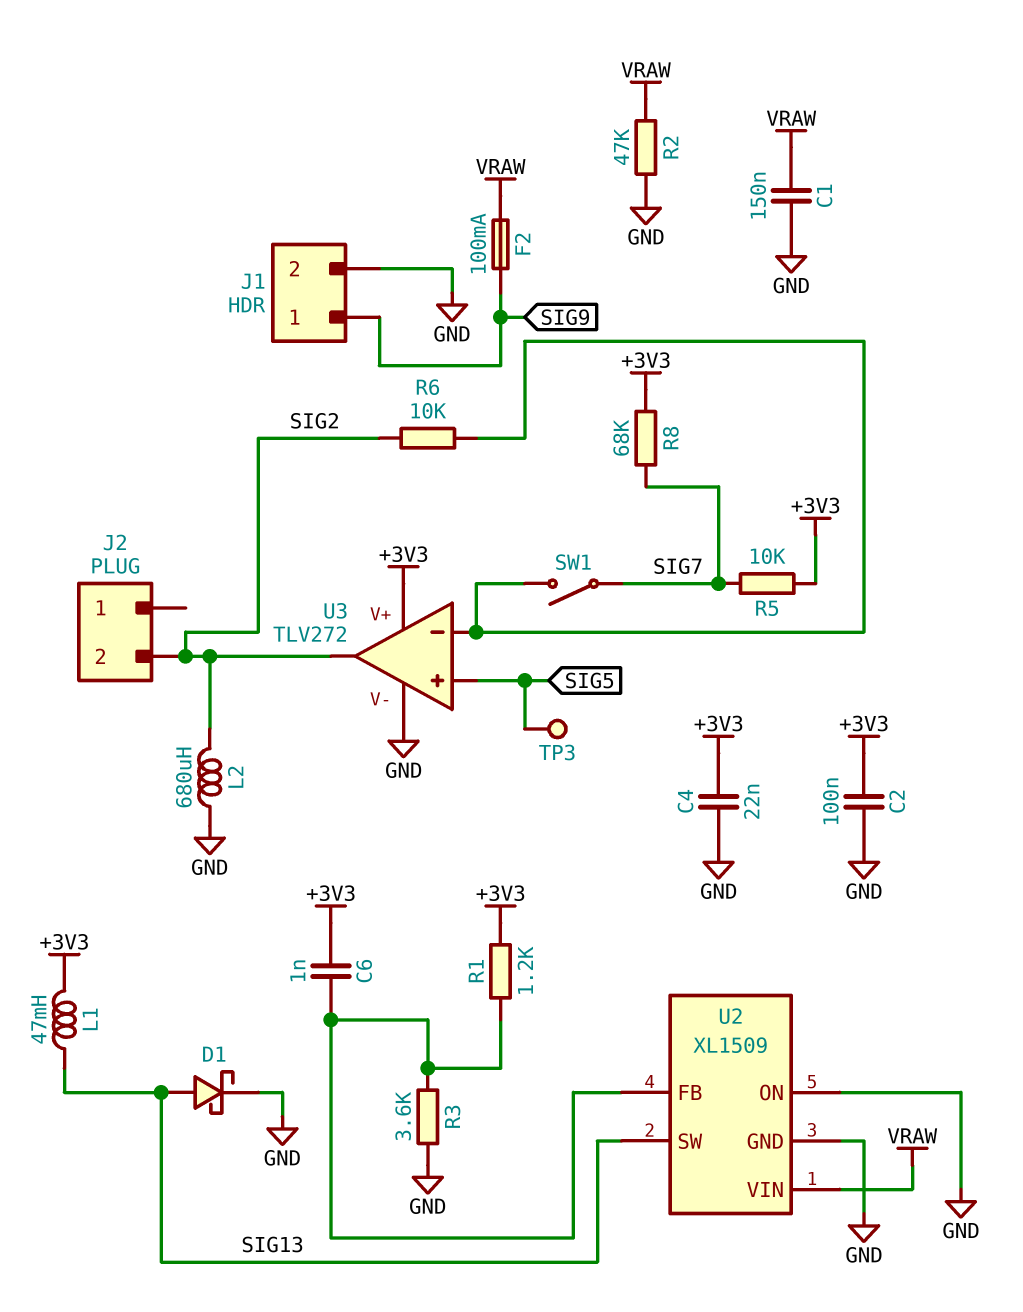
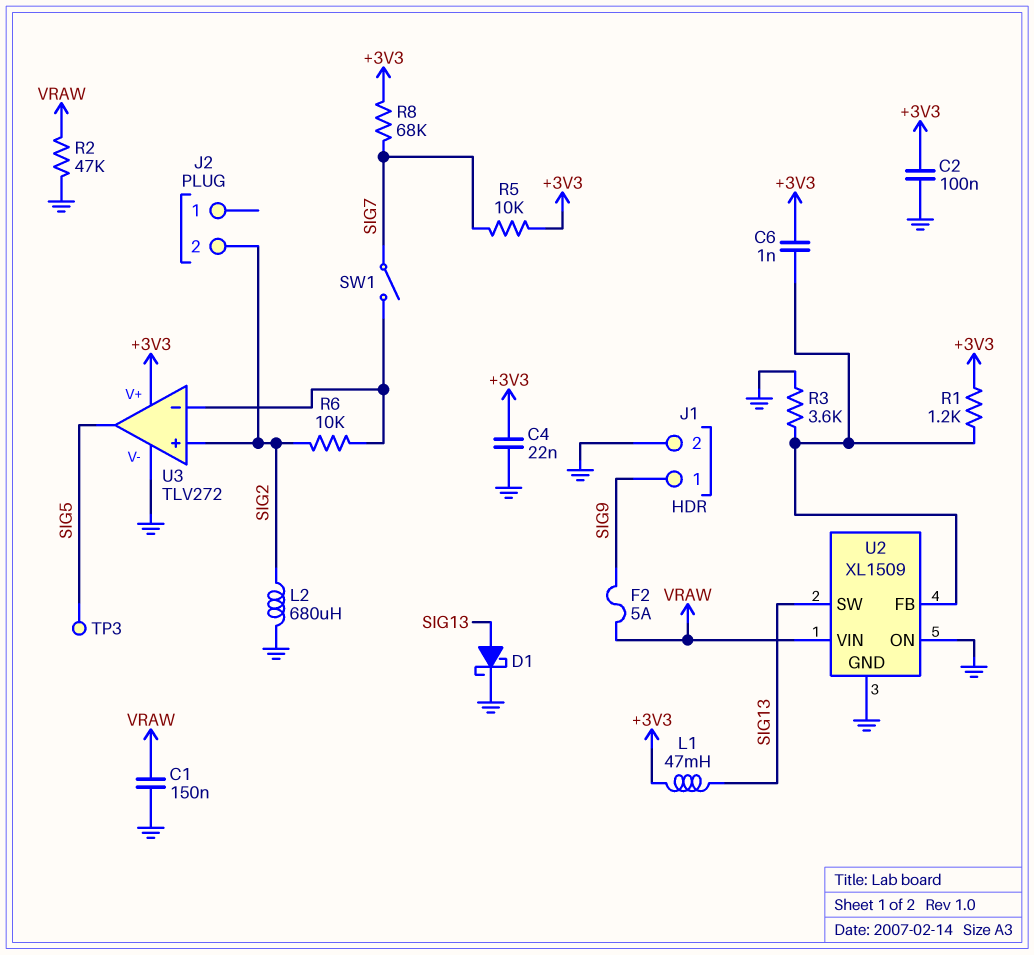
F2: 100mA (SIG9, VRAW) -> 5A (SIG9, VRAW)
U3 pin in+: SIG5 -> SIG2
U3 pin out: SIG2 -> SIG5

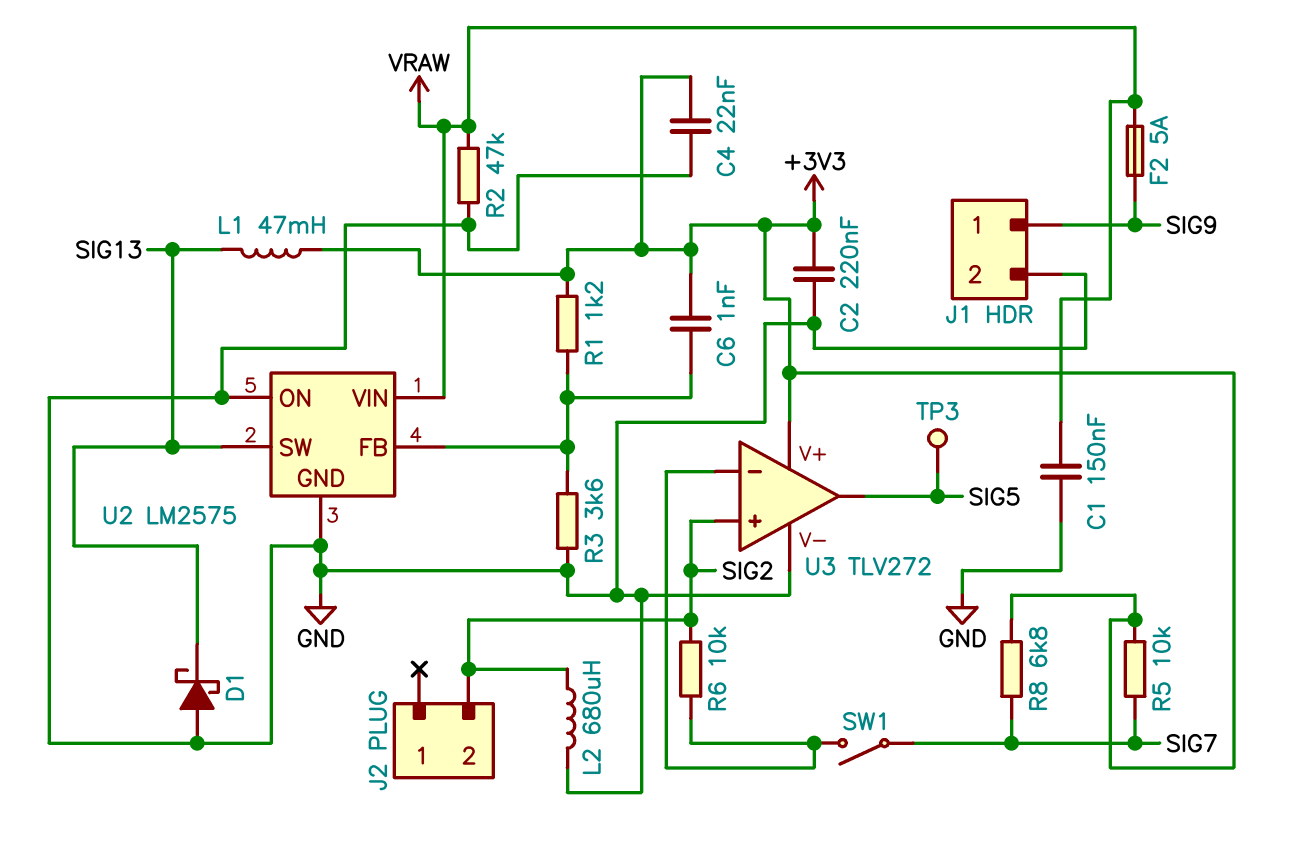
C2: 100nF (+3V3, GND) -> 220nF (+3V3, GND)
D1: schottky (A SIG13, K GND) -> schottky (A GND, K SIG13)
R8: 68k (+3V3, SIG7) -> 6.8k (+3V3, SIG7)
U2: XL1509 -> LM2575

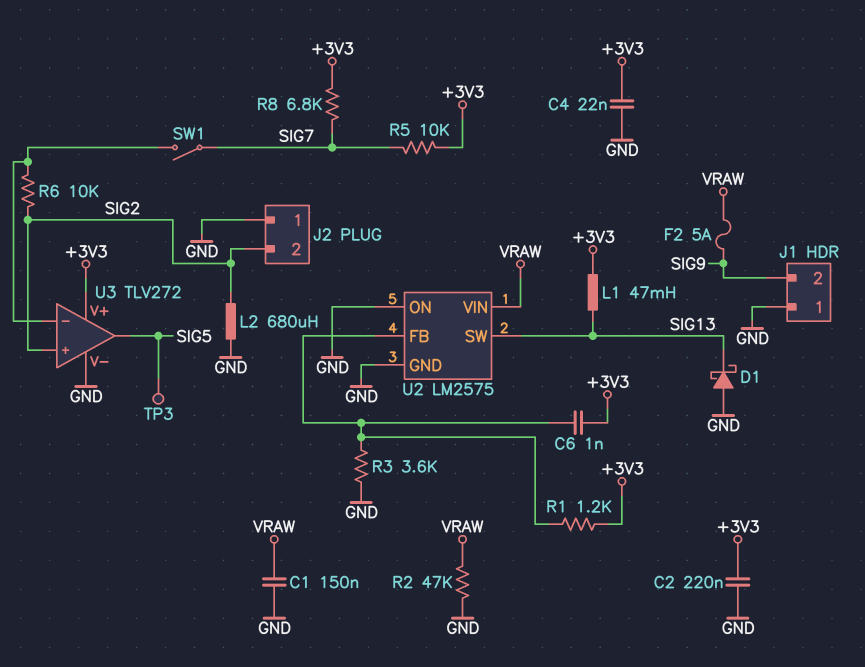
J1 pin 1: SIG9 -> GND
J1 pin 2: GND -> SIG9
J2 pin 1: none -> GND

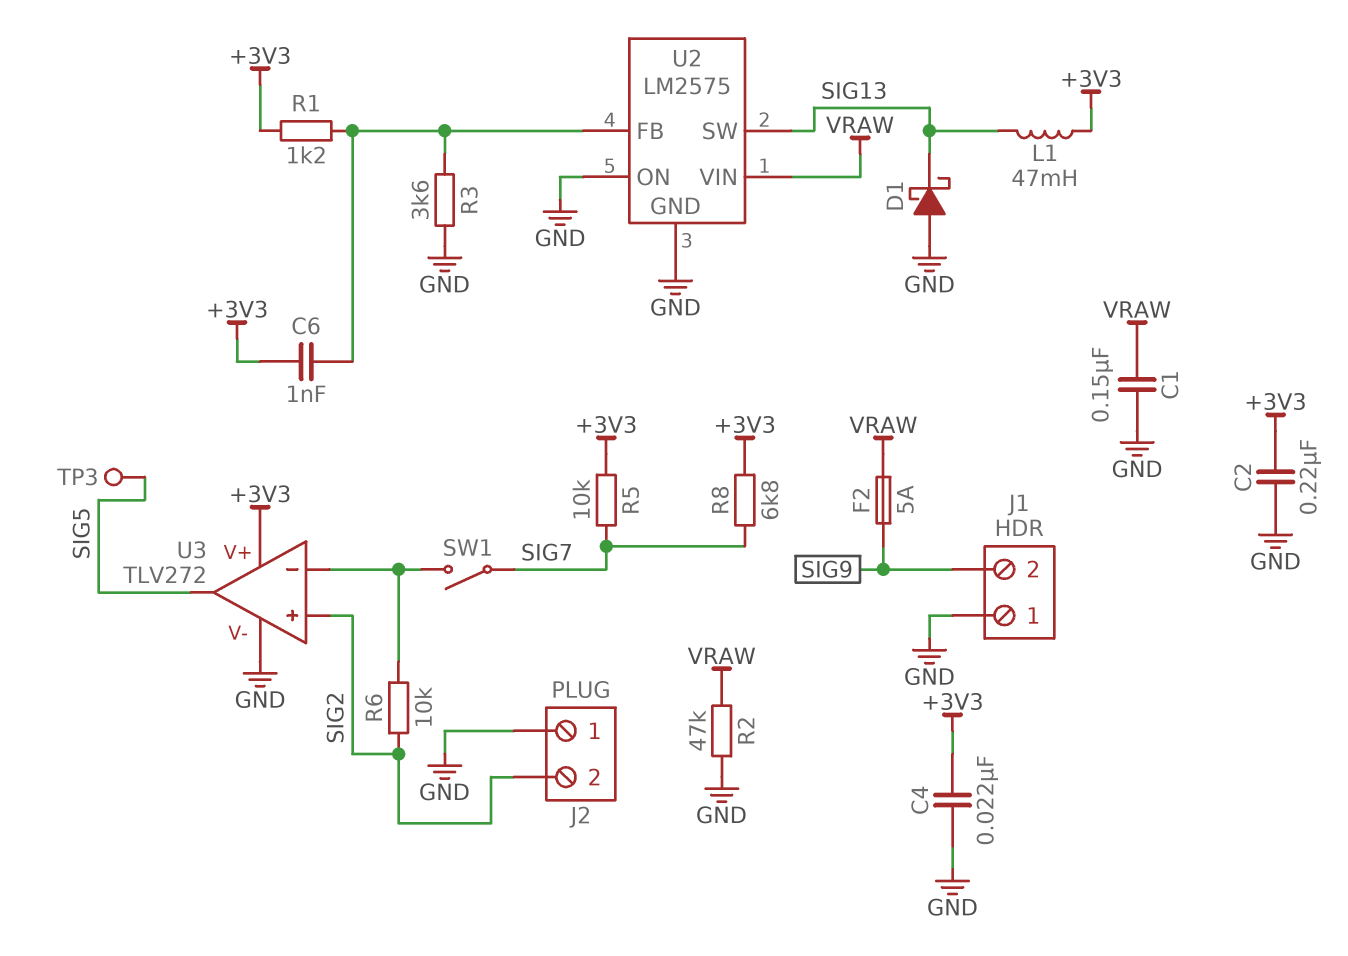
L2: 680uH (GND, SIG2) -> none

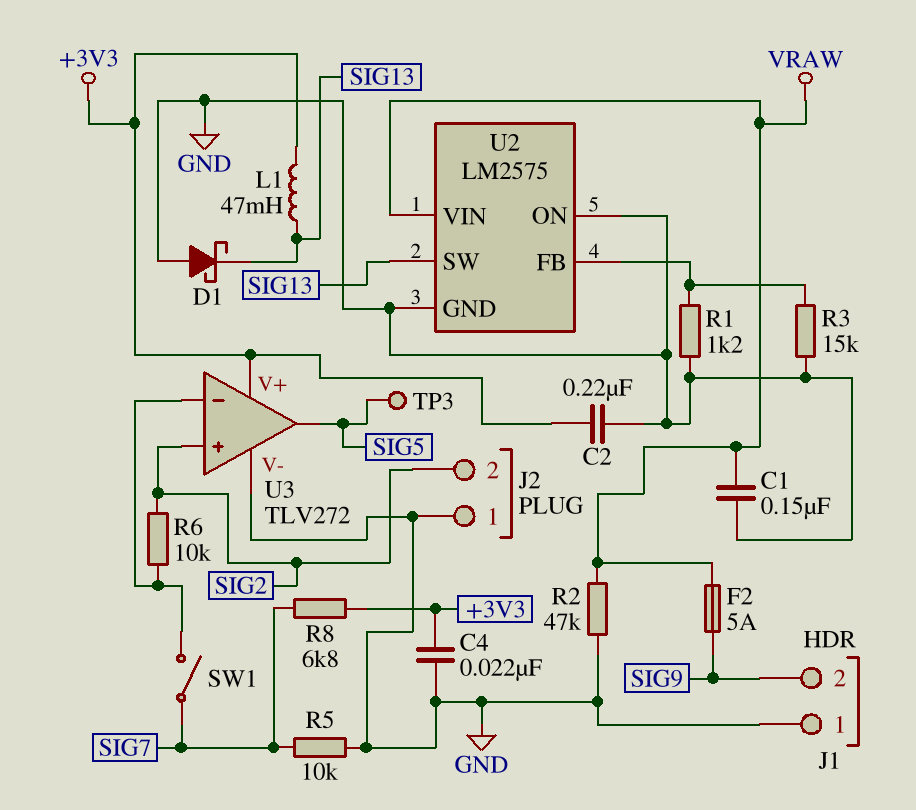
C6: 1nF (+3V3, U2/FB) -> none
R1: 1.2k (+3V3, U2/FB) -> 1.2k (GND, U2/FB)
R3: 3.6k (GND, U2/FB) -> 15k (GND, U2/FB)
R5: 10k (+3V3, SIG7) -> 10k (GND, SIG7)

